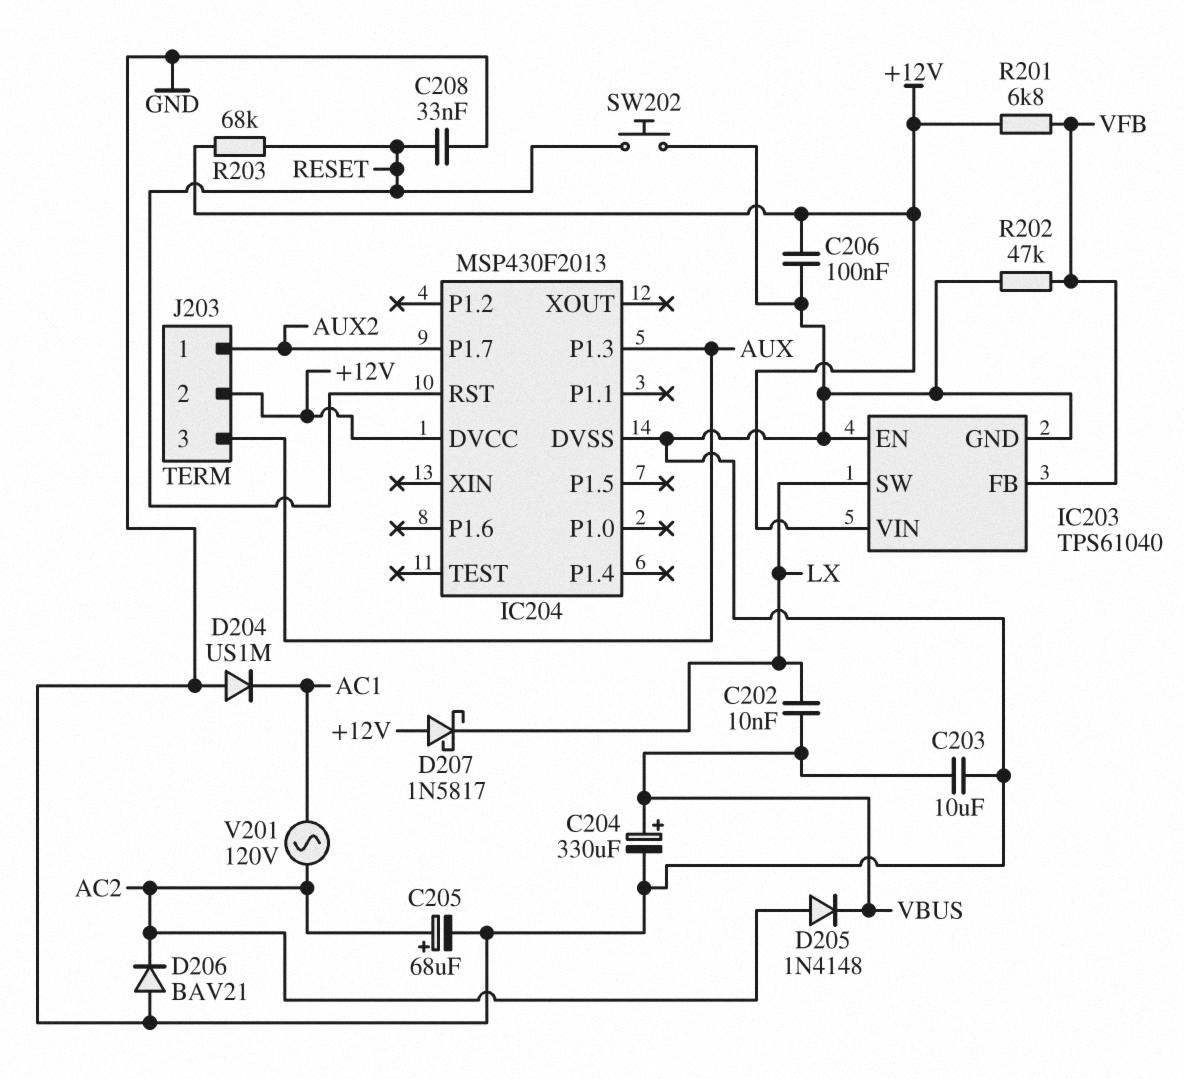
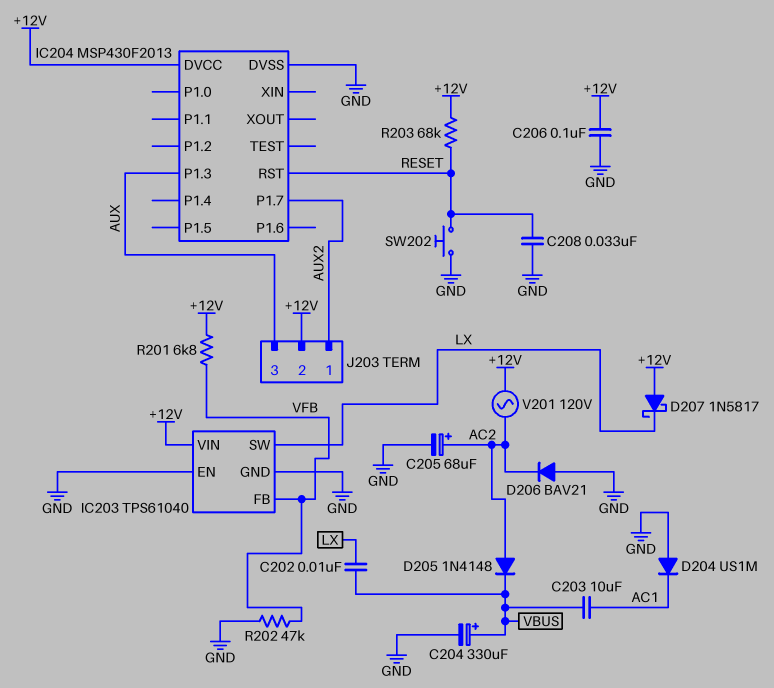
C203: 10uF (GND, VBUS) -> 10uF (AC1, VBUS)
V201: AC 120V (AC1, AC2) -> AC 120V (+12V, AC2)

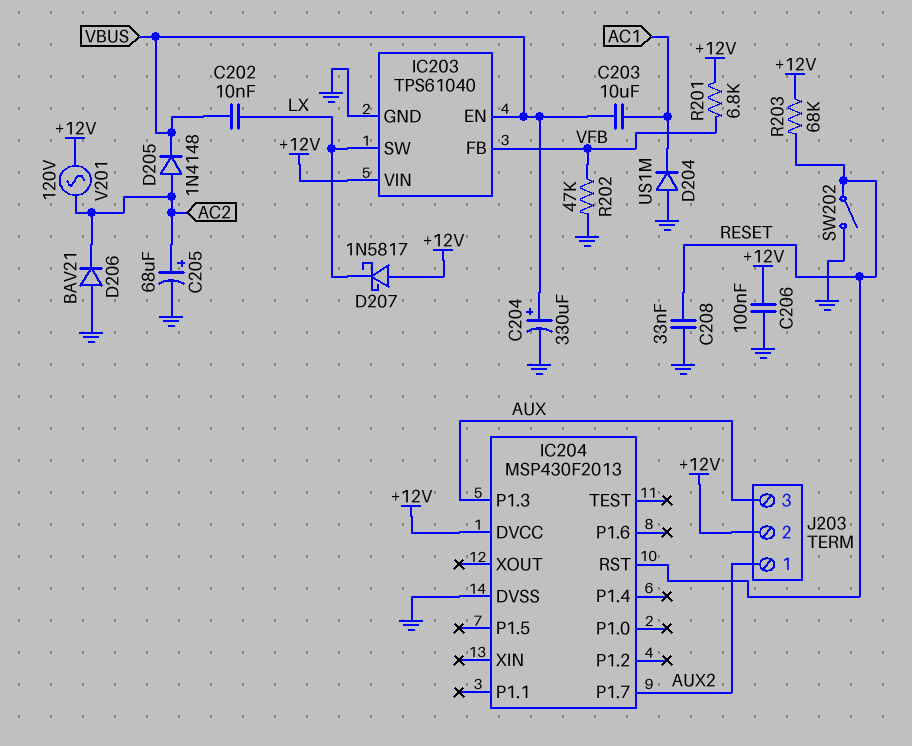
IC203 pin EN: GND -> VBUS
SW202: button (GND, RESET) -> switch (GND, RESET)

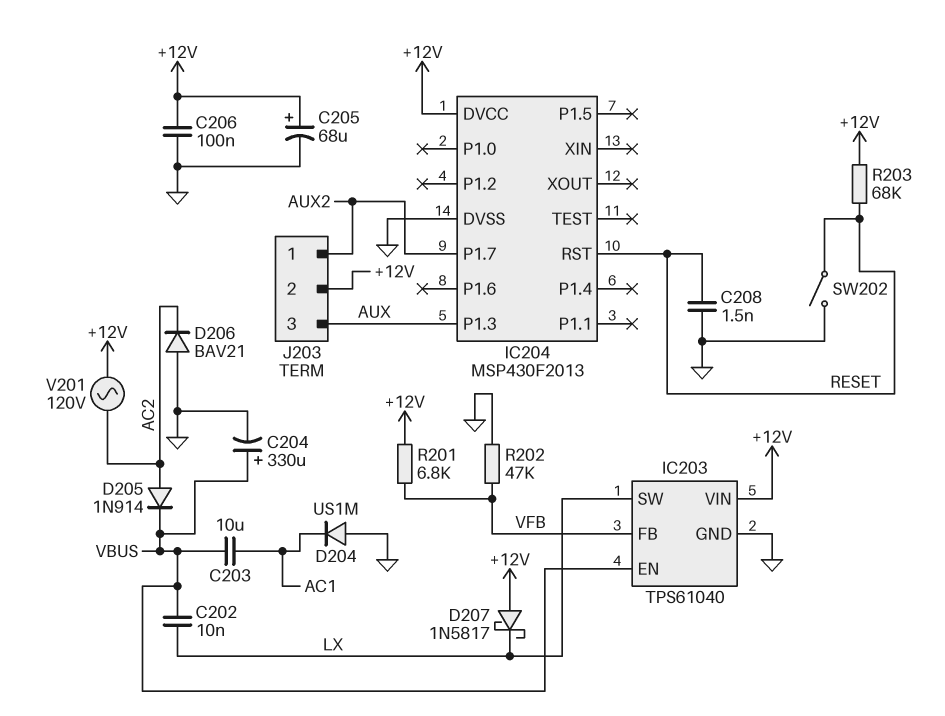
C205: 68uF (plus AC2, minus GND) -> 68uF (plus +12V, minus GND)
C208: 33nF (GND, RESET) -> 1.5nF (GND, RESET)
D205: diode 1N4148 (A AC2, K VBUS) -> diode 1N914 (A AC2, K VBUS)

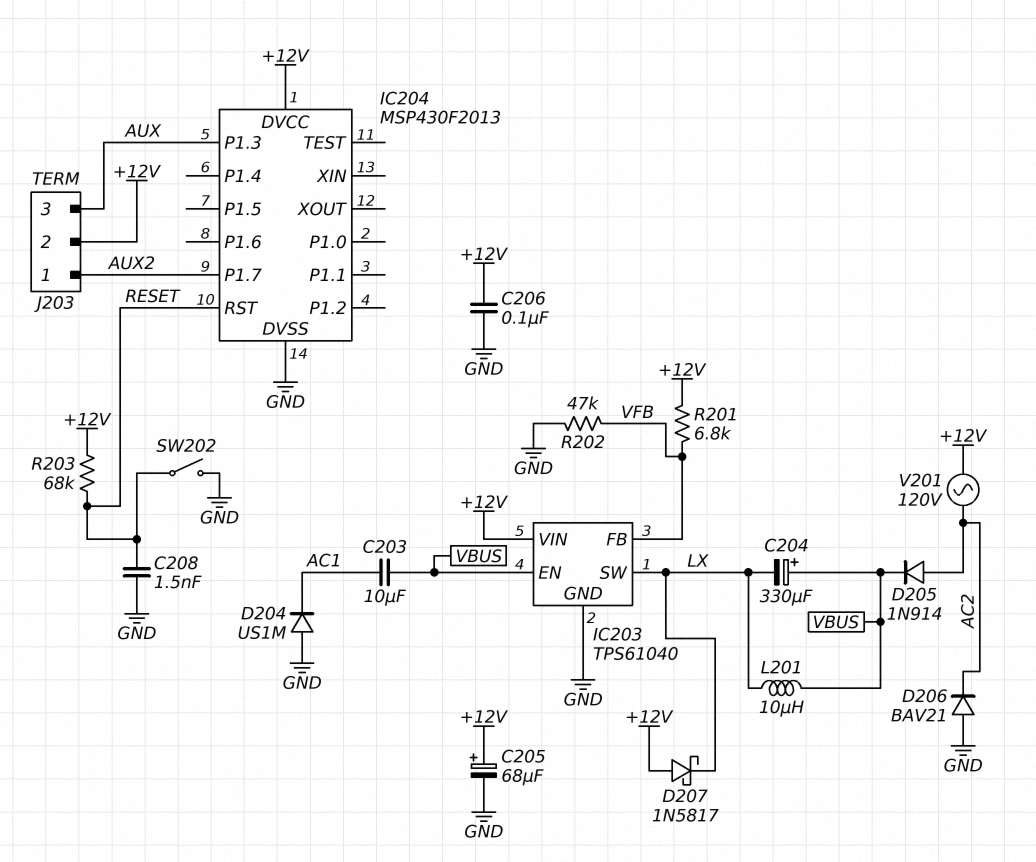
C202: 10nF (LX, VBUS) -> none
C204: 330uF (plus VBUS, minus GND) -> 330uF (plus VBUS, minus LX)
L201: none -> 10uH (LX, VBUS)

